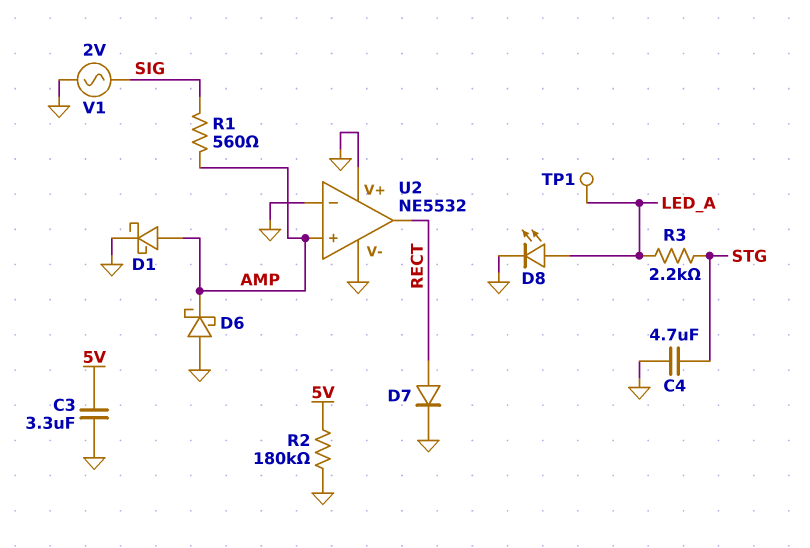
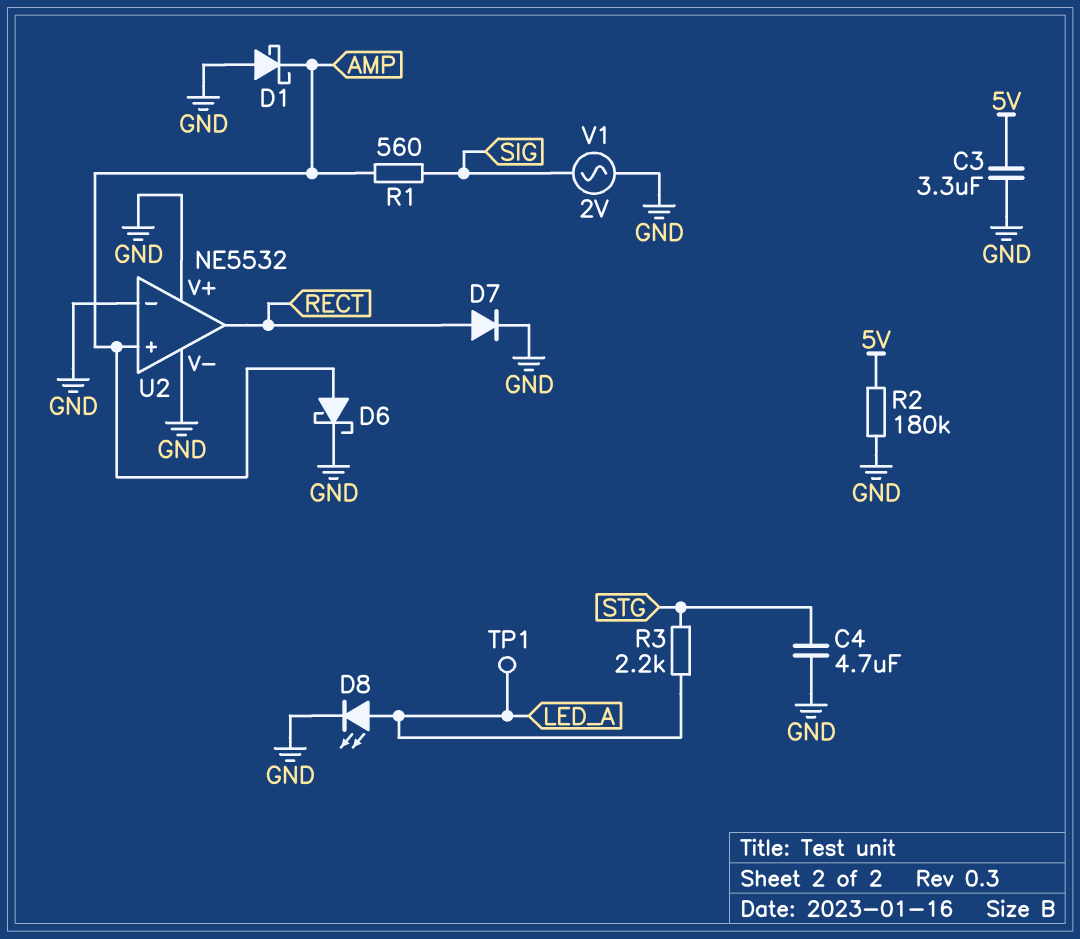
D1: schottky (A AMP, K GND) -> schottky (A GND, K AMP)
D6: schottky (A GND, K AMP) -> schottky (A AMP, K GND)

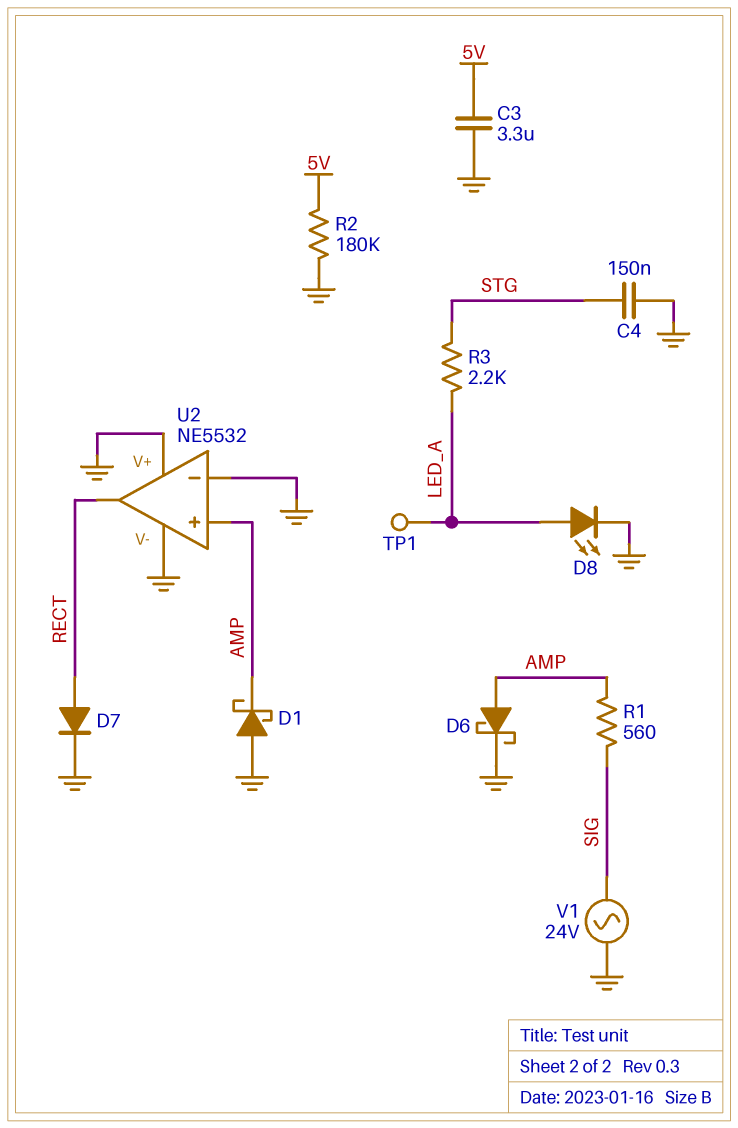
C4: 4.7uF (GND, STG) -> 150nF (GND, STG)
V1: AC 2V (GND, SIG) -> AC 24V (GND, SIG)

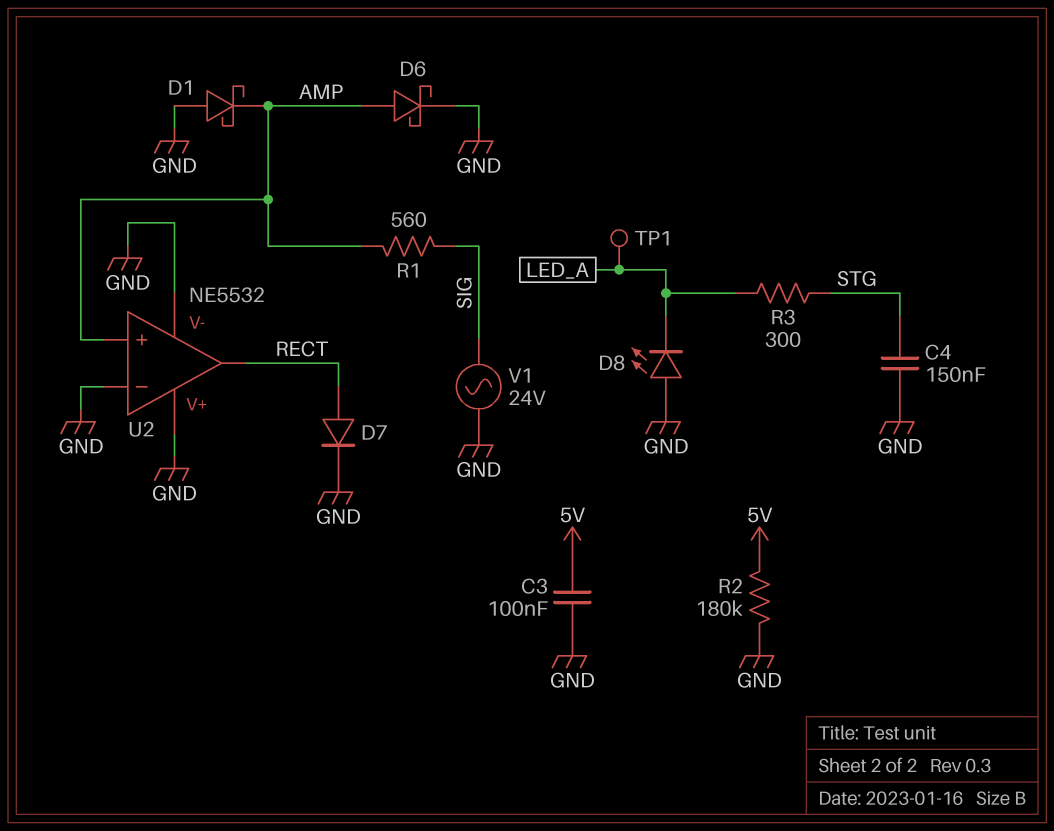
C3: 3.3uF (5V, GND) -> 100nF (5V, GND)
D8: LED (A LED_A, K GND) -> LED (A GND, K LED_A)
R3: 2.2k (LED_A, STG) -> 300 (LED_A, STG)

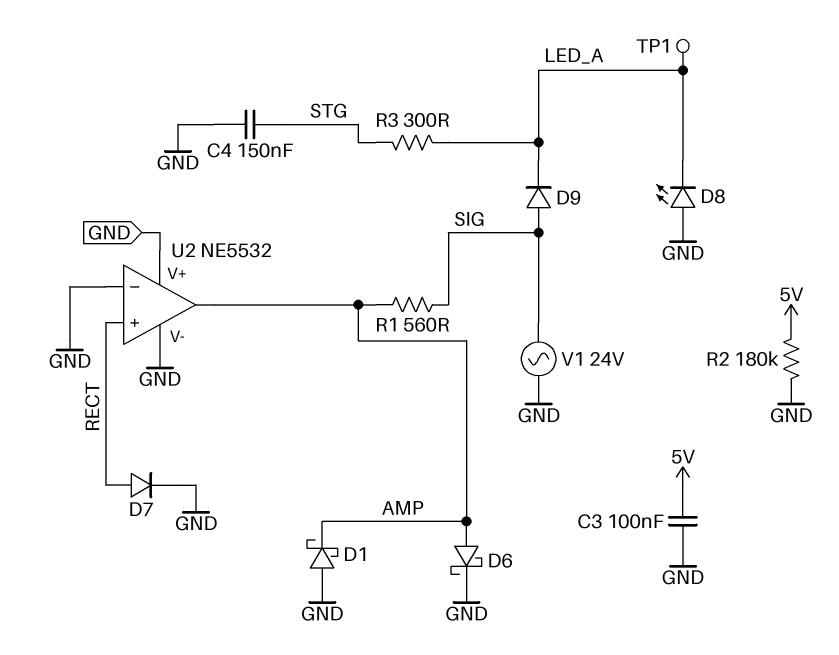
D9: none -> diode (A SIG, K LED_A)
U2 pin in+: AMP -> RECT
U2 pin out: RECT -> AMP

